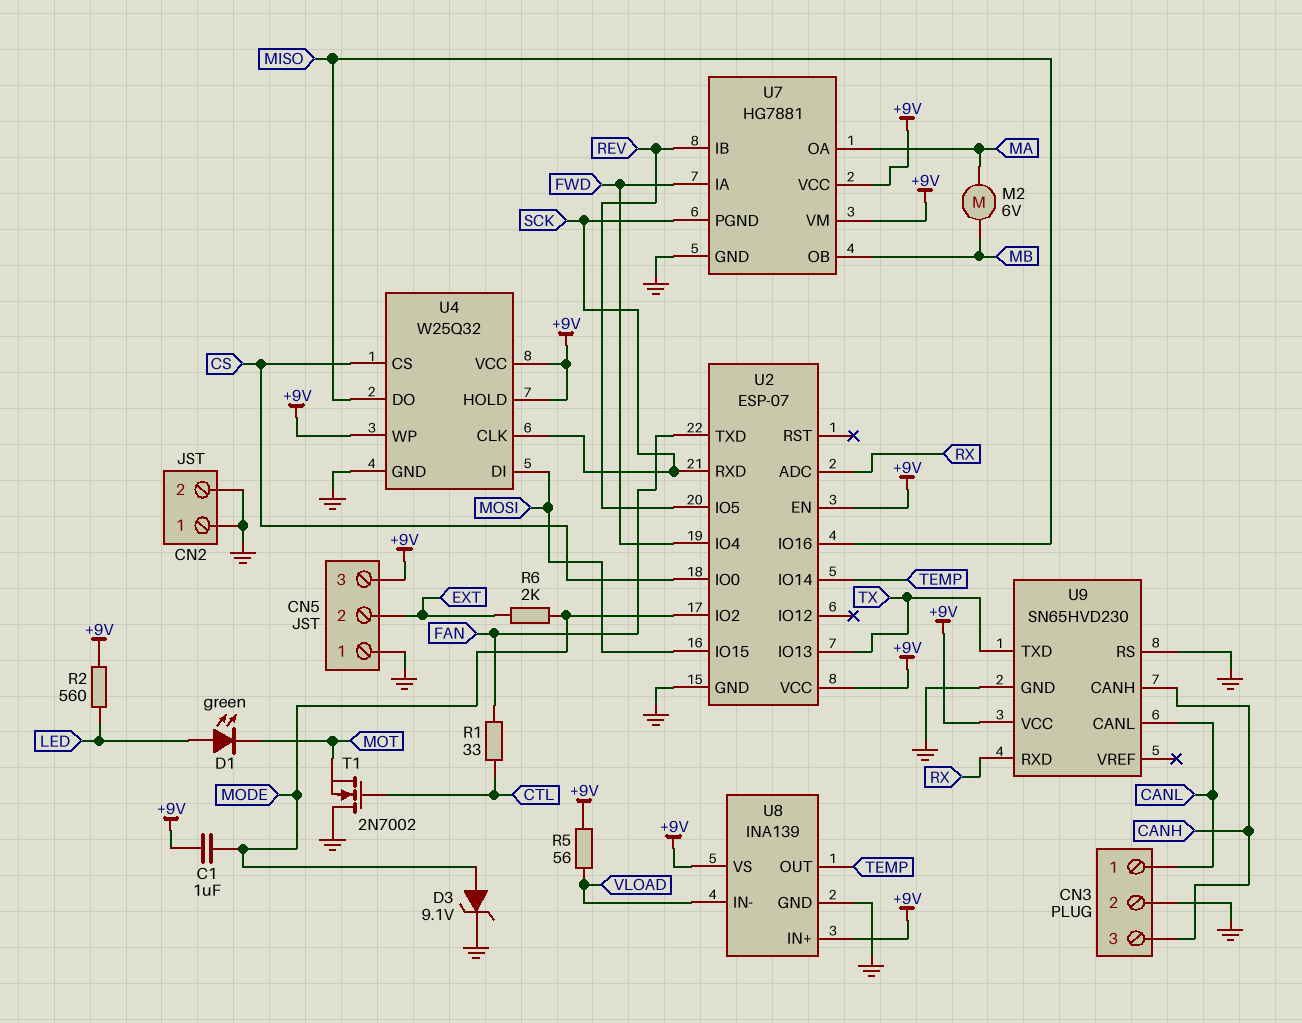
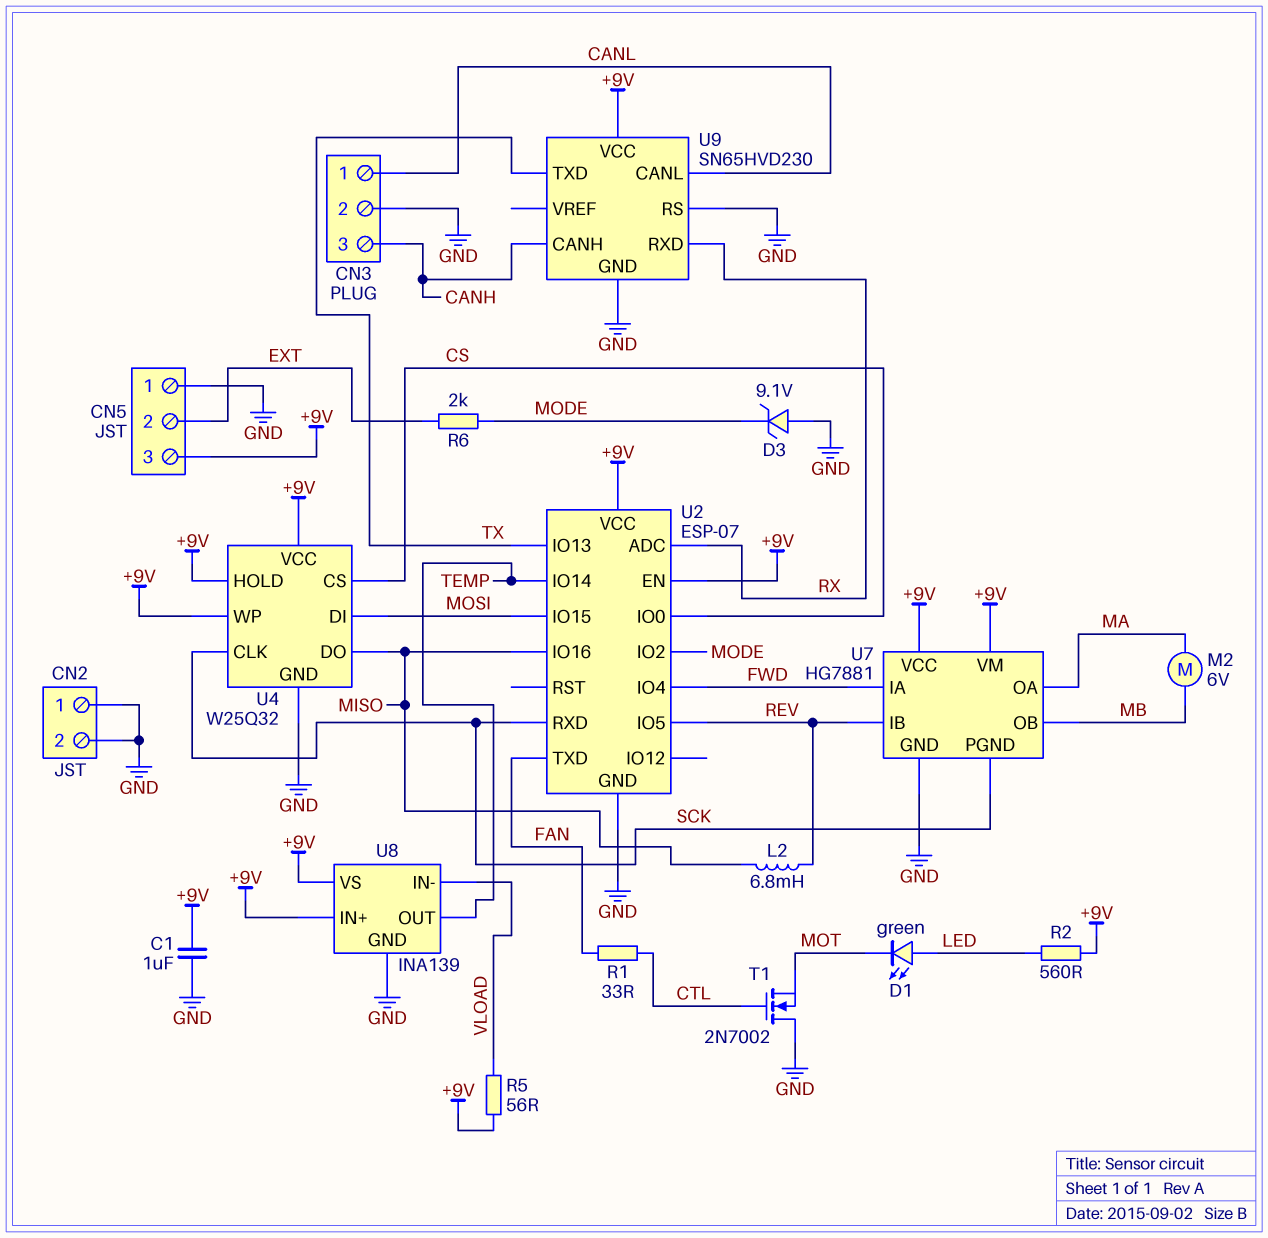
C1: 1uF (+9V, MODE) -> 1uF (+9V, GND)
D3: zener 9.1V (A MODE, K GND) -> zener 9.1V (A GND, K MODE)
L2: none -> 6.8mH (MISO, REV)

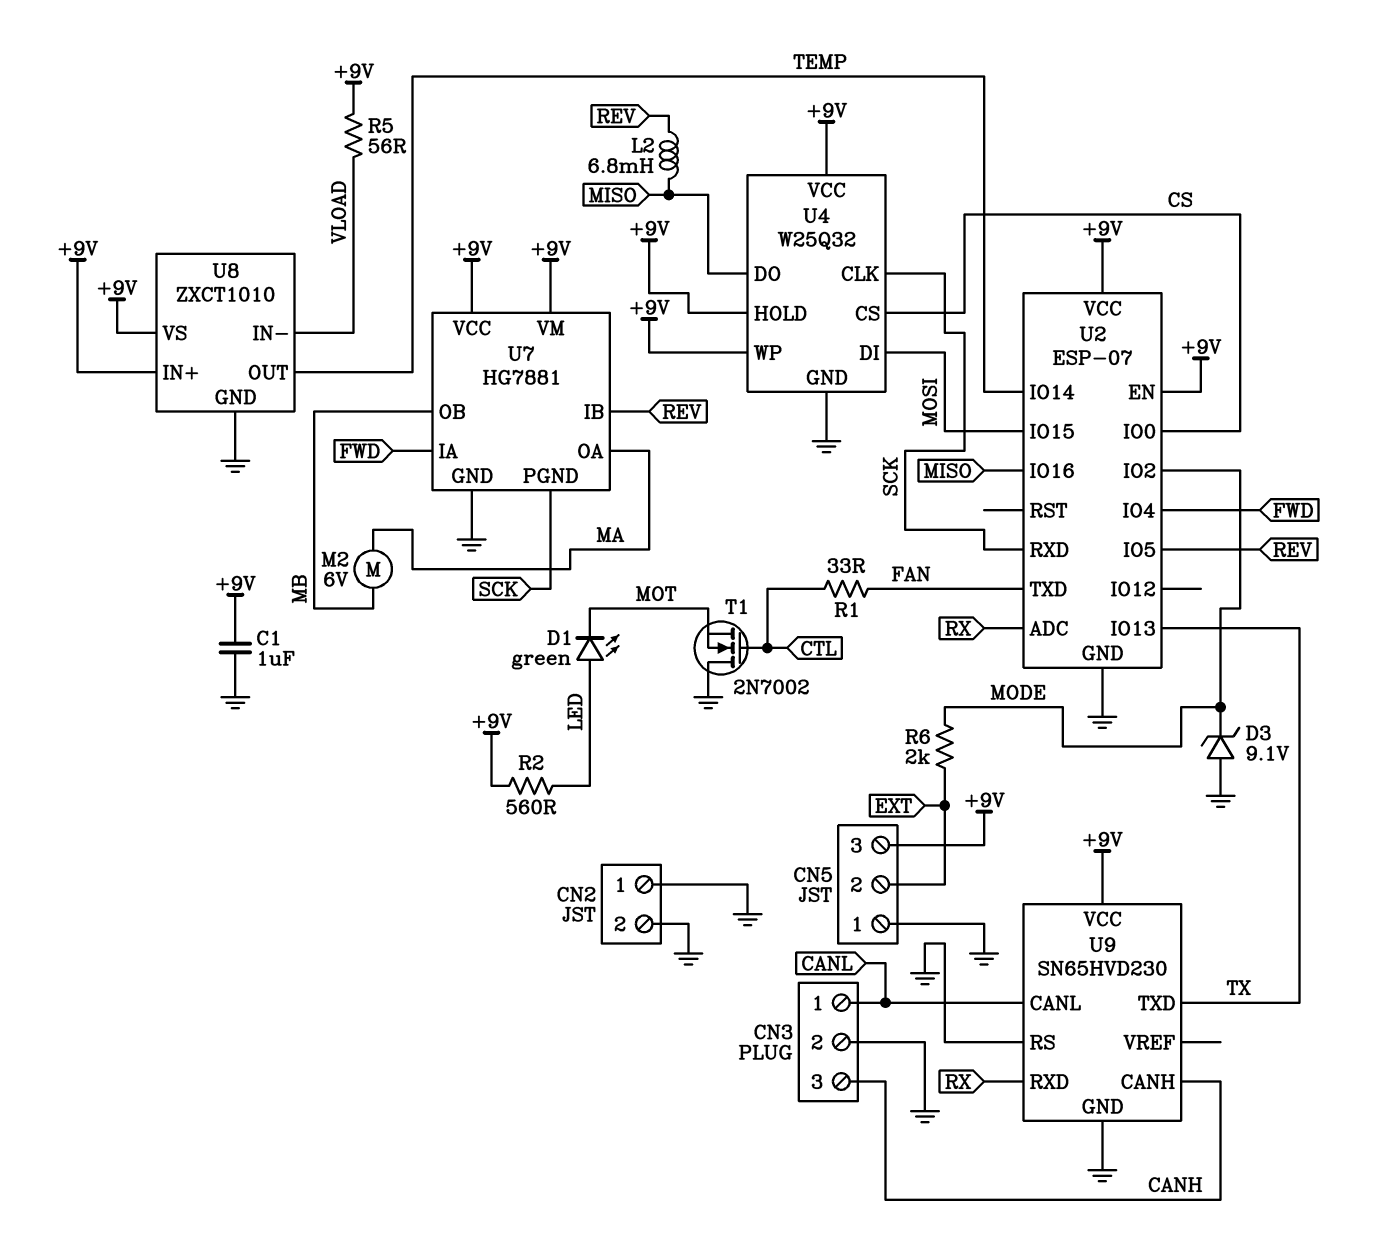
U8: INA139 -> ZXCT1010

